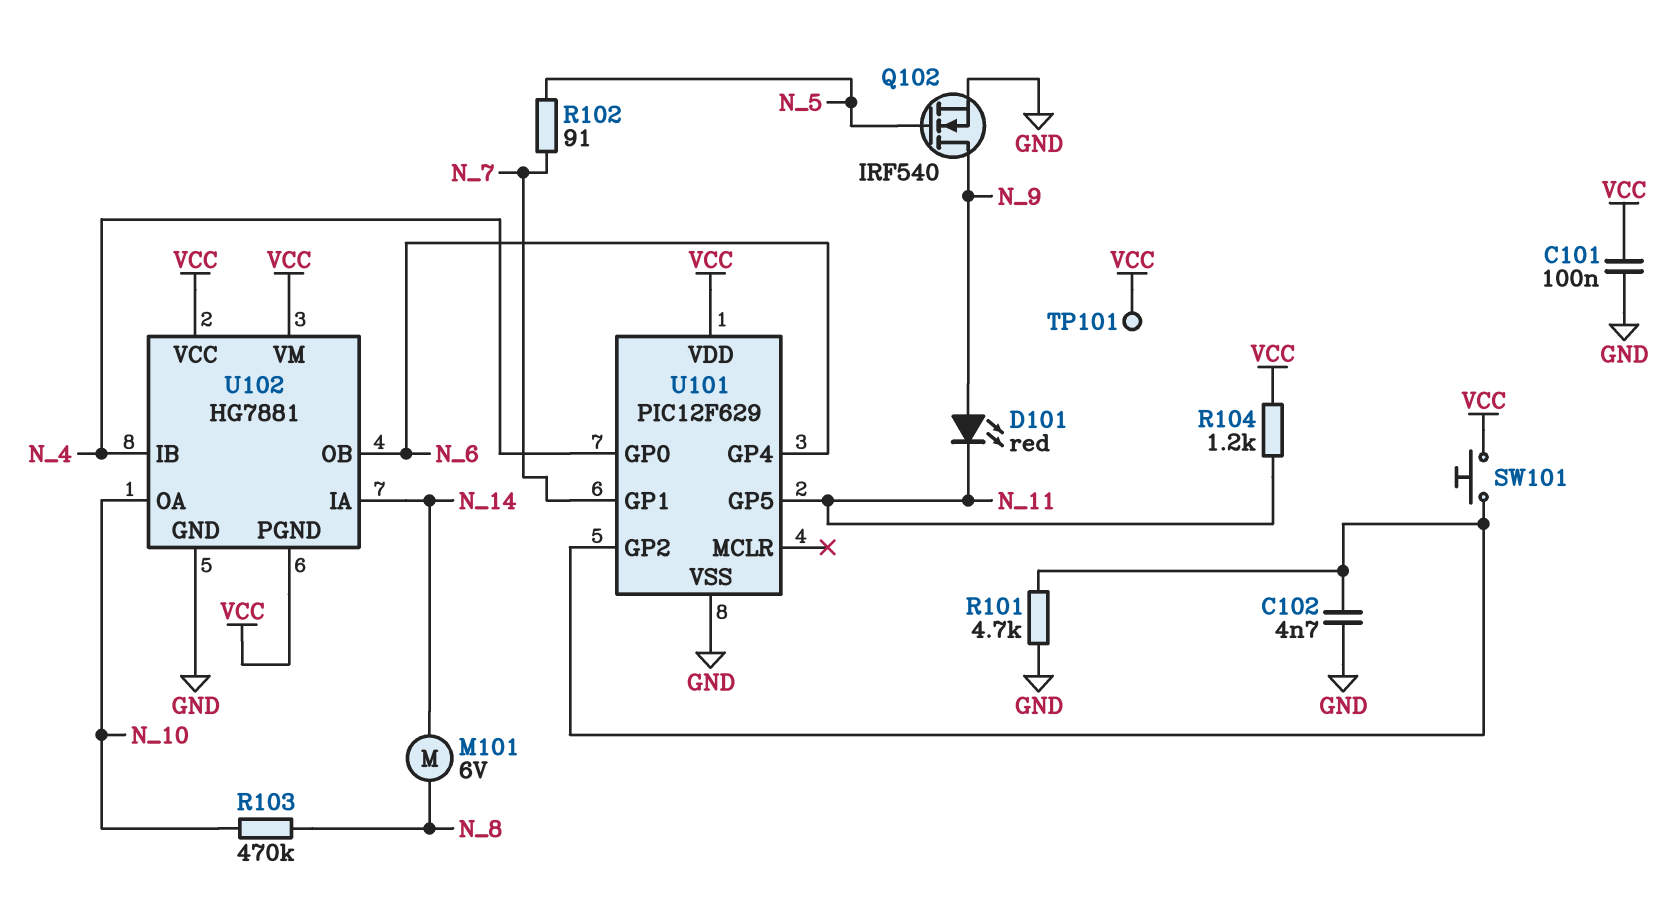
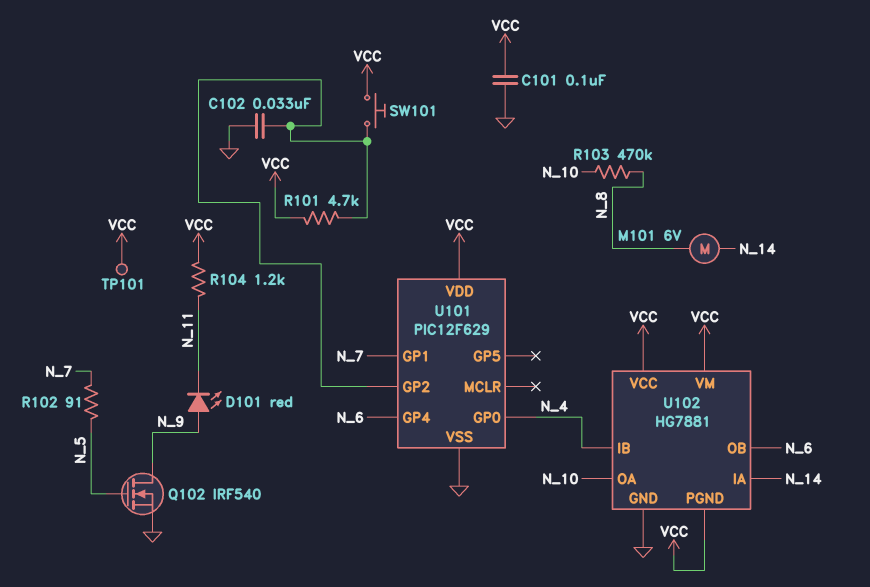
C102: 4.7nF (GND, U101/GP2) -> 33nF (GND, U101/GP2)
R101: 4.7k (GND, U101/GP2) -> 4.7k (U101/GP2, VCC)
U101 pin GP5: N_11 -> none

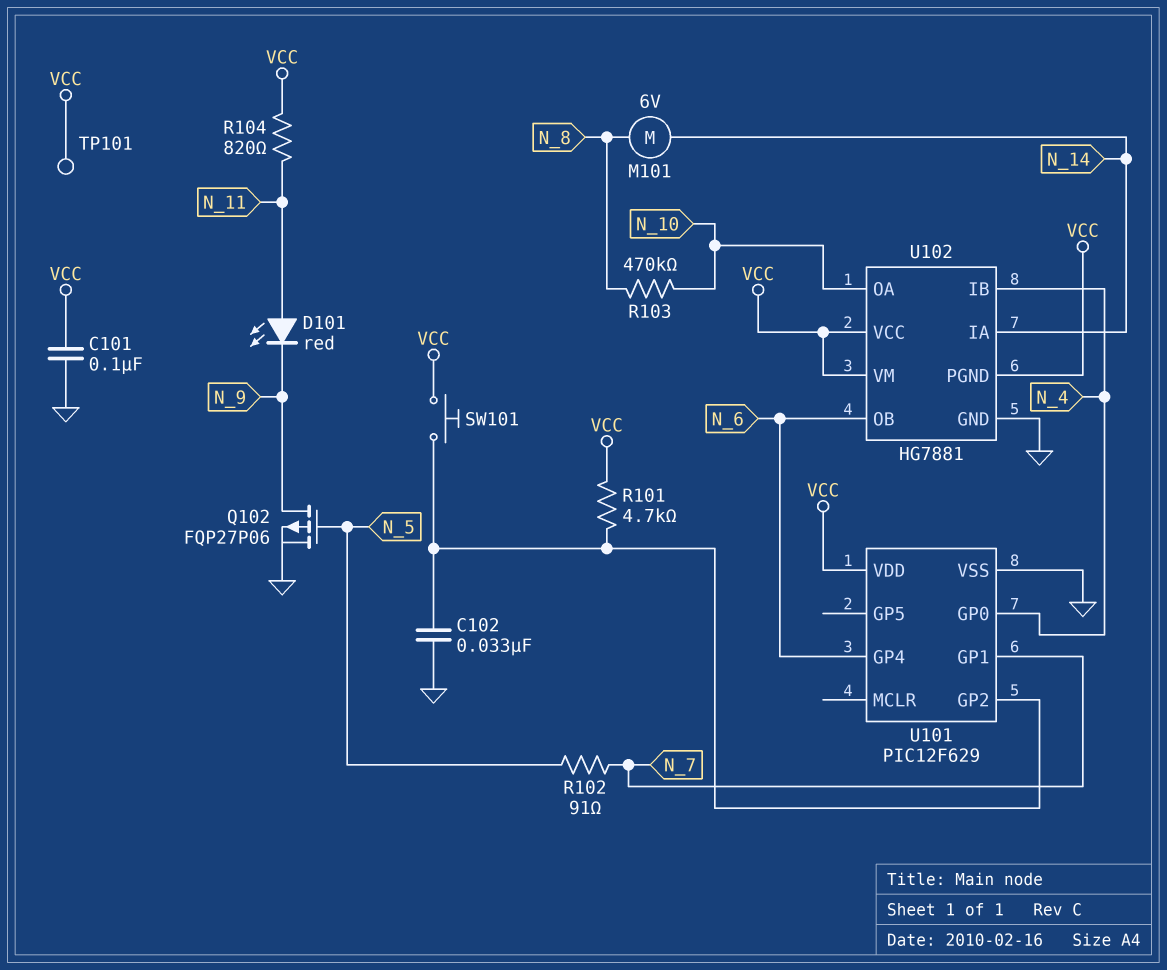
D101: LED red (A N_9, K N_11) -> LED red (A N_11, K N_9)
Q102: NMOS IRF540 (G N_5, D N_9, S GND) -> PMOS FQP27P06 (G N_5, D N_9, S GND)
R104: 1.2k (N_11, VCC) -> 820 (N_11, VCC)

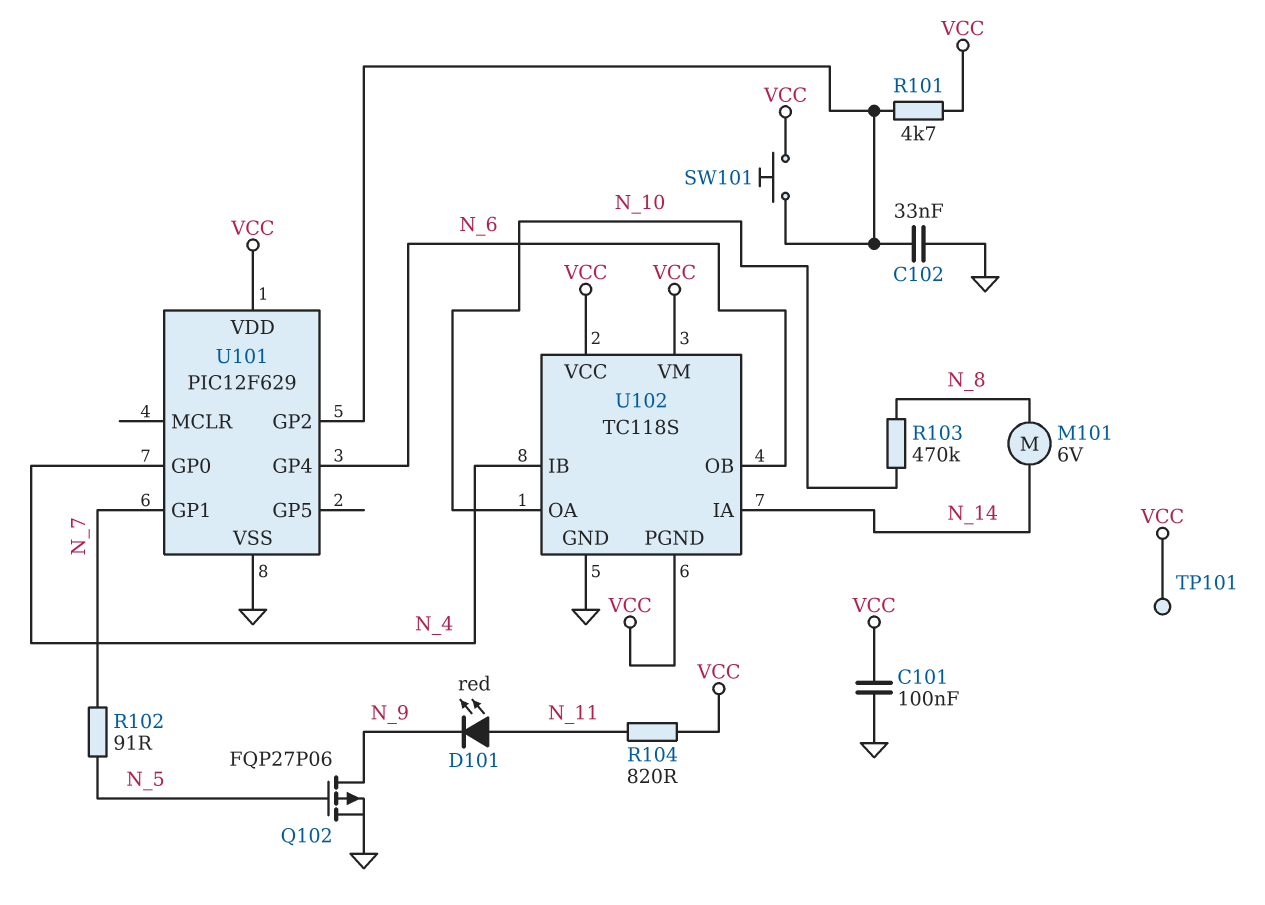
U102: HG7881 -> TC118S

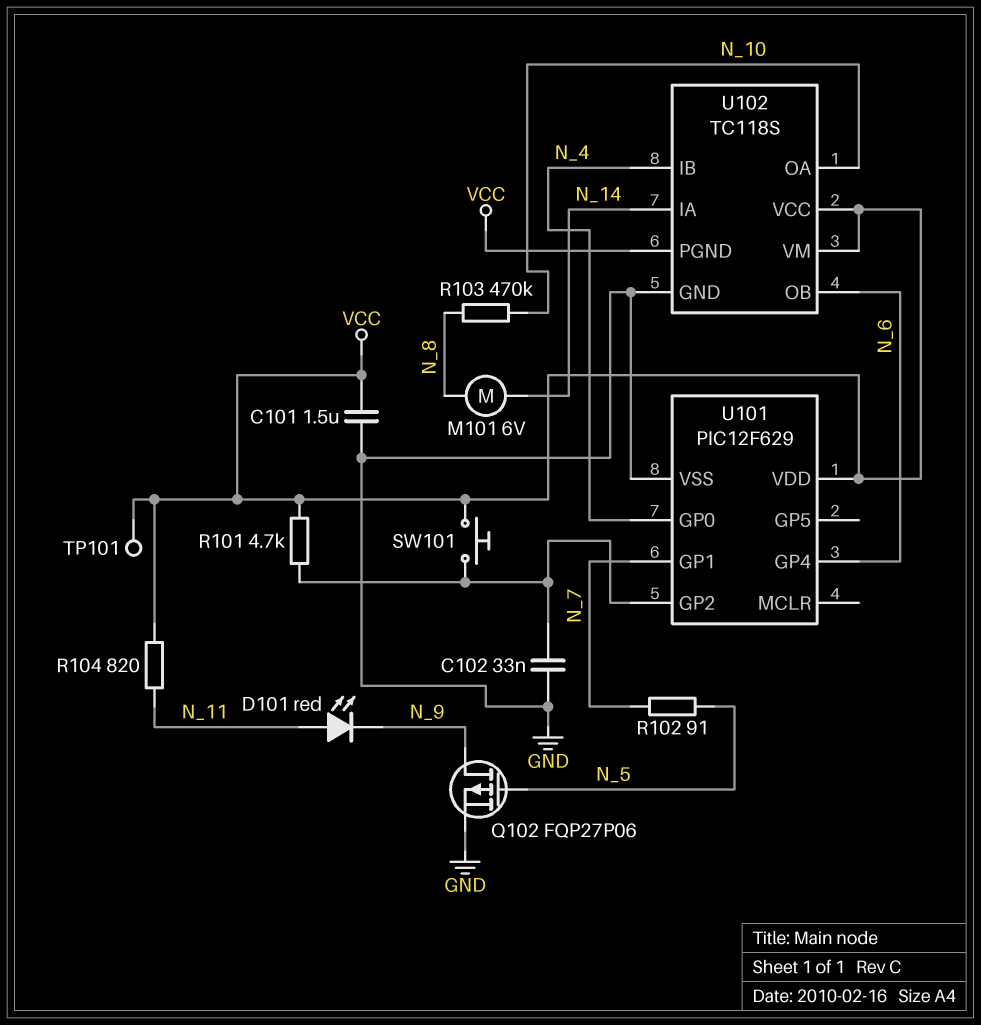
C101: 100nF (GND, VCC) -> 1.5uF (GND, VCC)

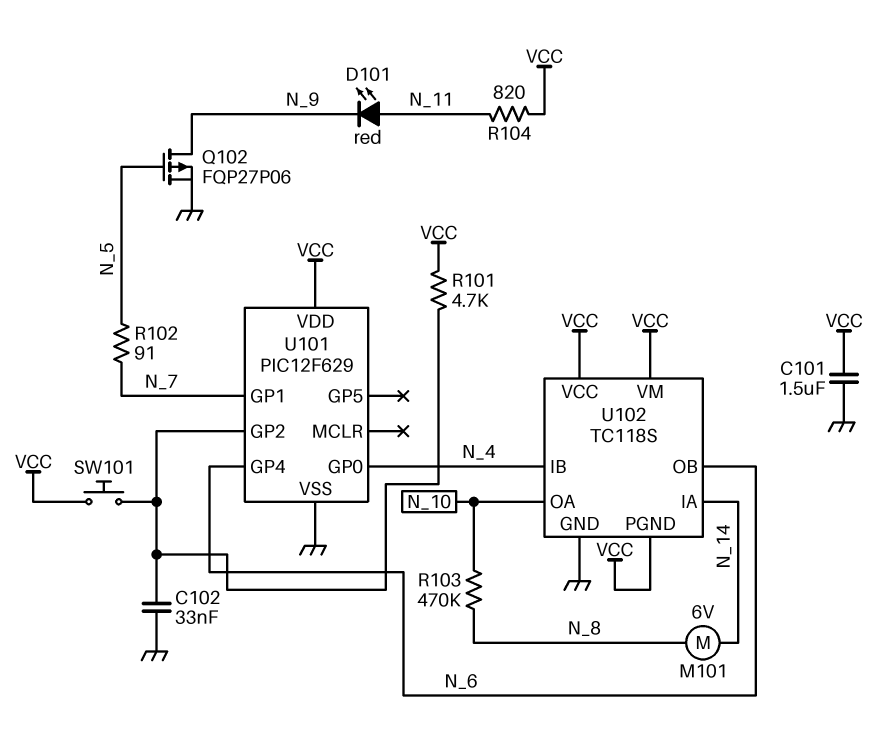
TP101: test point (VCC) -> none

